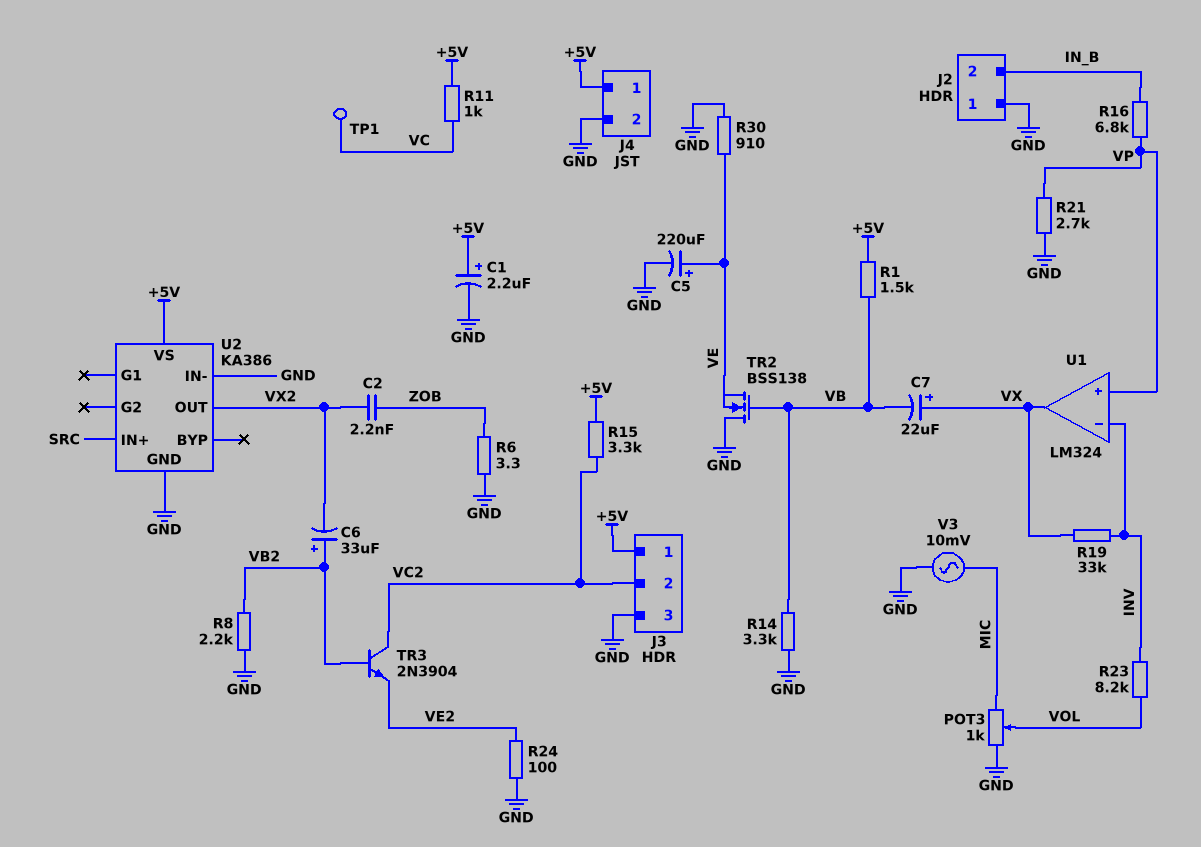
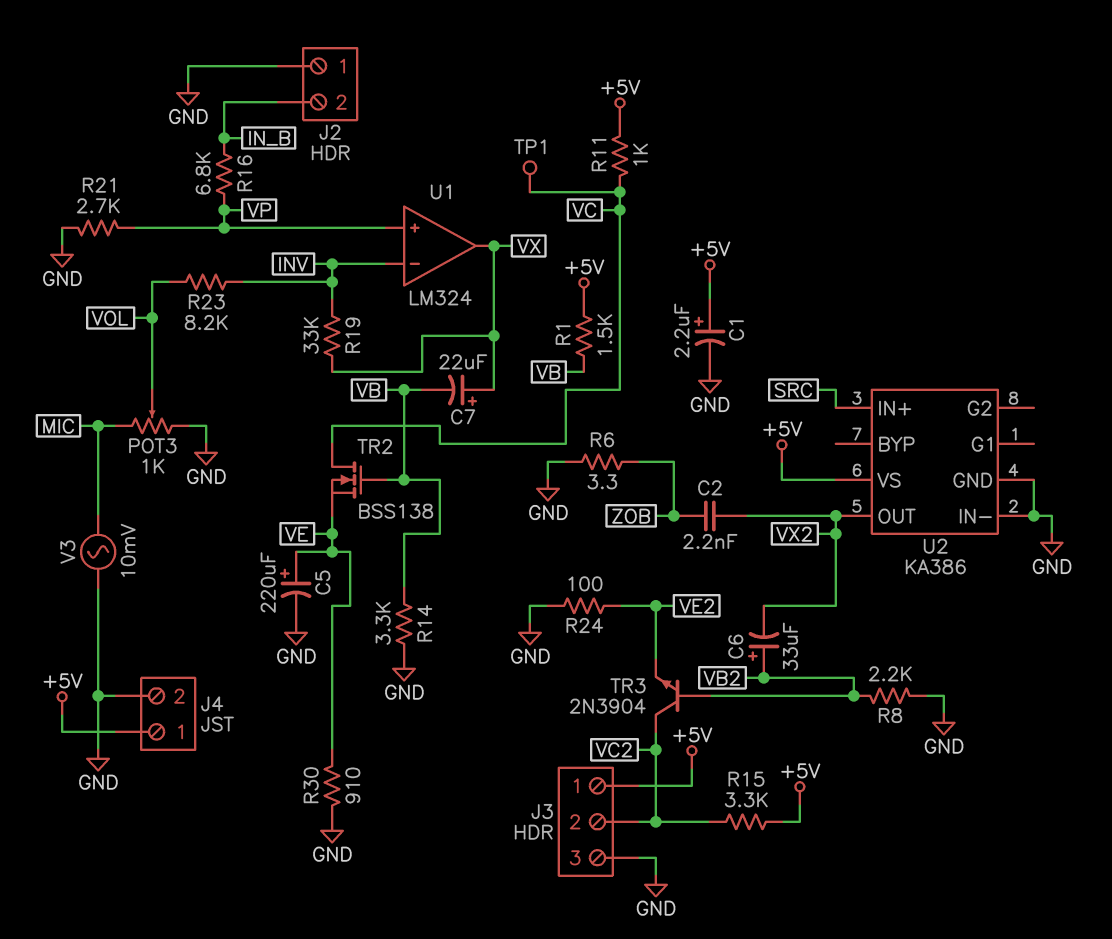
TR2: NMOS BSS138 (G VB, D GND, S VE) -> NMOS BSS138 (G VB, D VC, S VE)

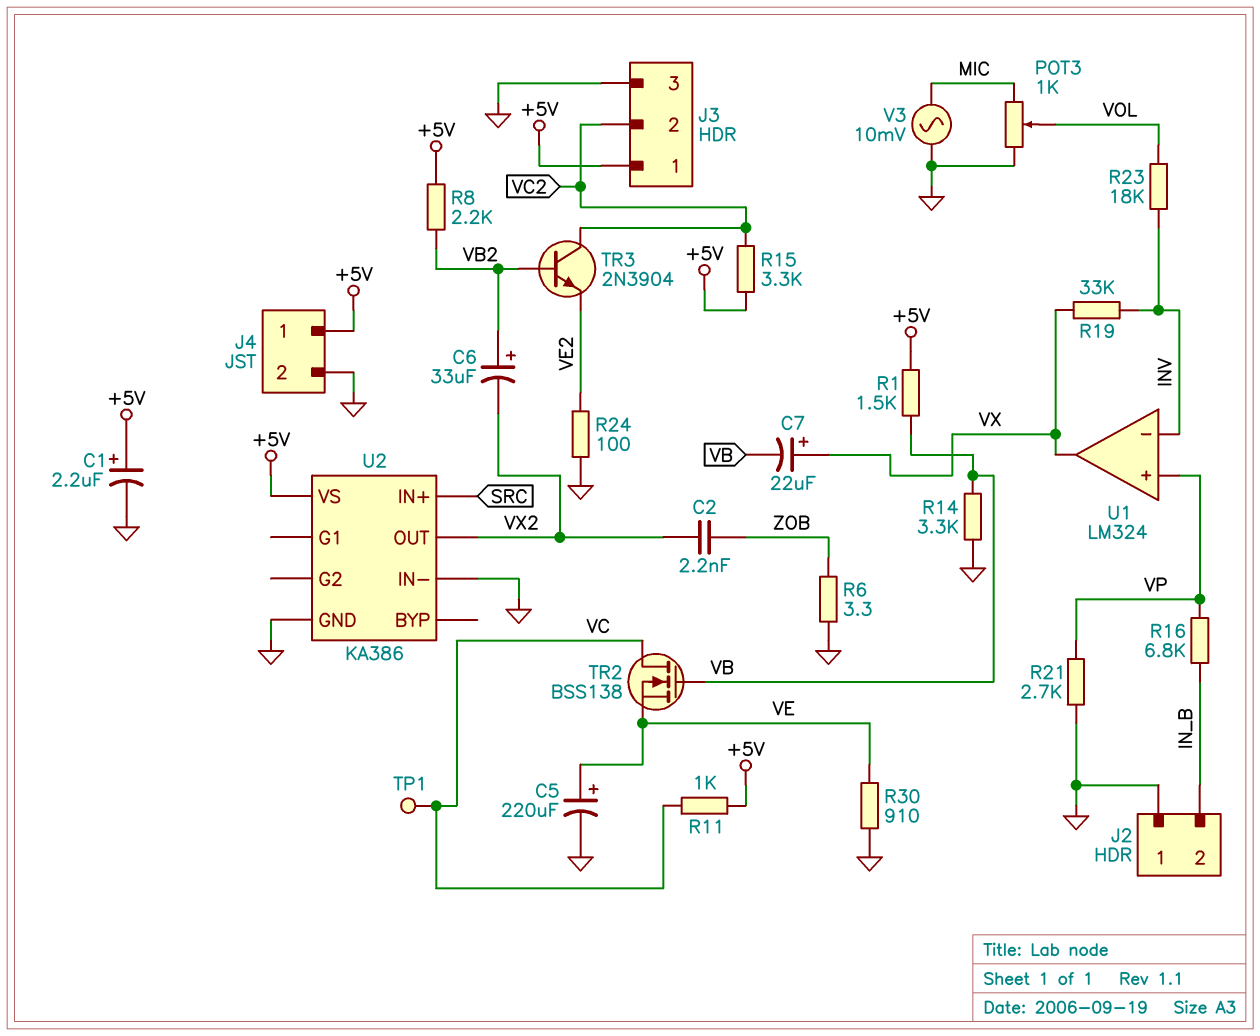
R8: 2.2k (GND, VB2) -> 2.2k (+5V, VB2)
R23: 8.2k (INV, VOL) -> 18k (INV, VOL)

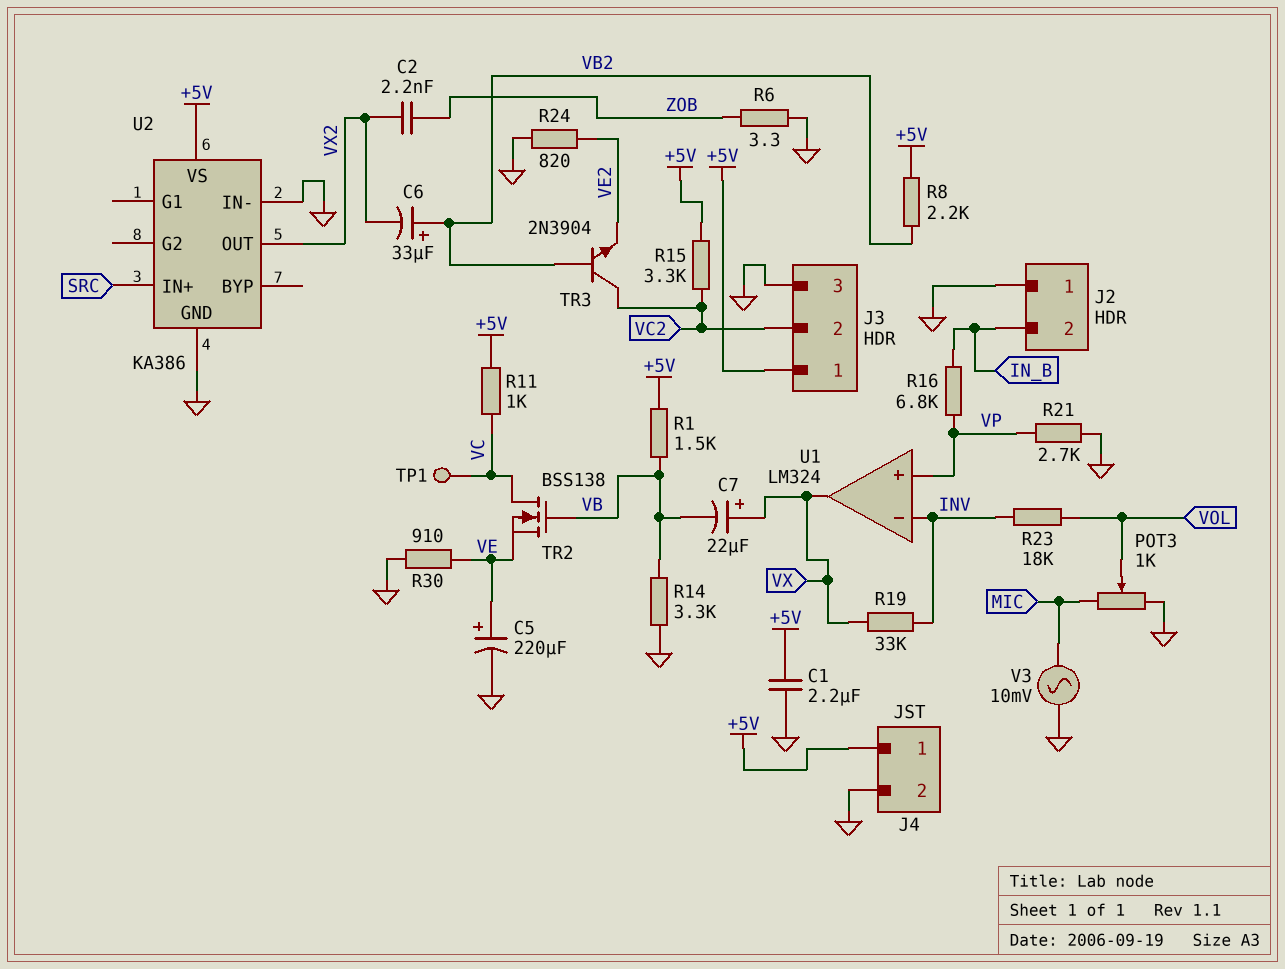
C1: 2.2uF (plus +5V, minus GND) -> 2.2uF (+5V, GND)
R24: 100 (GND, VE2) -> 820 (GND, VE2)

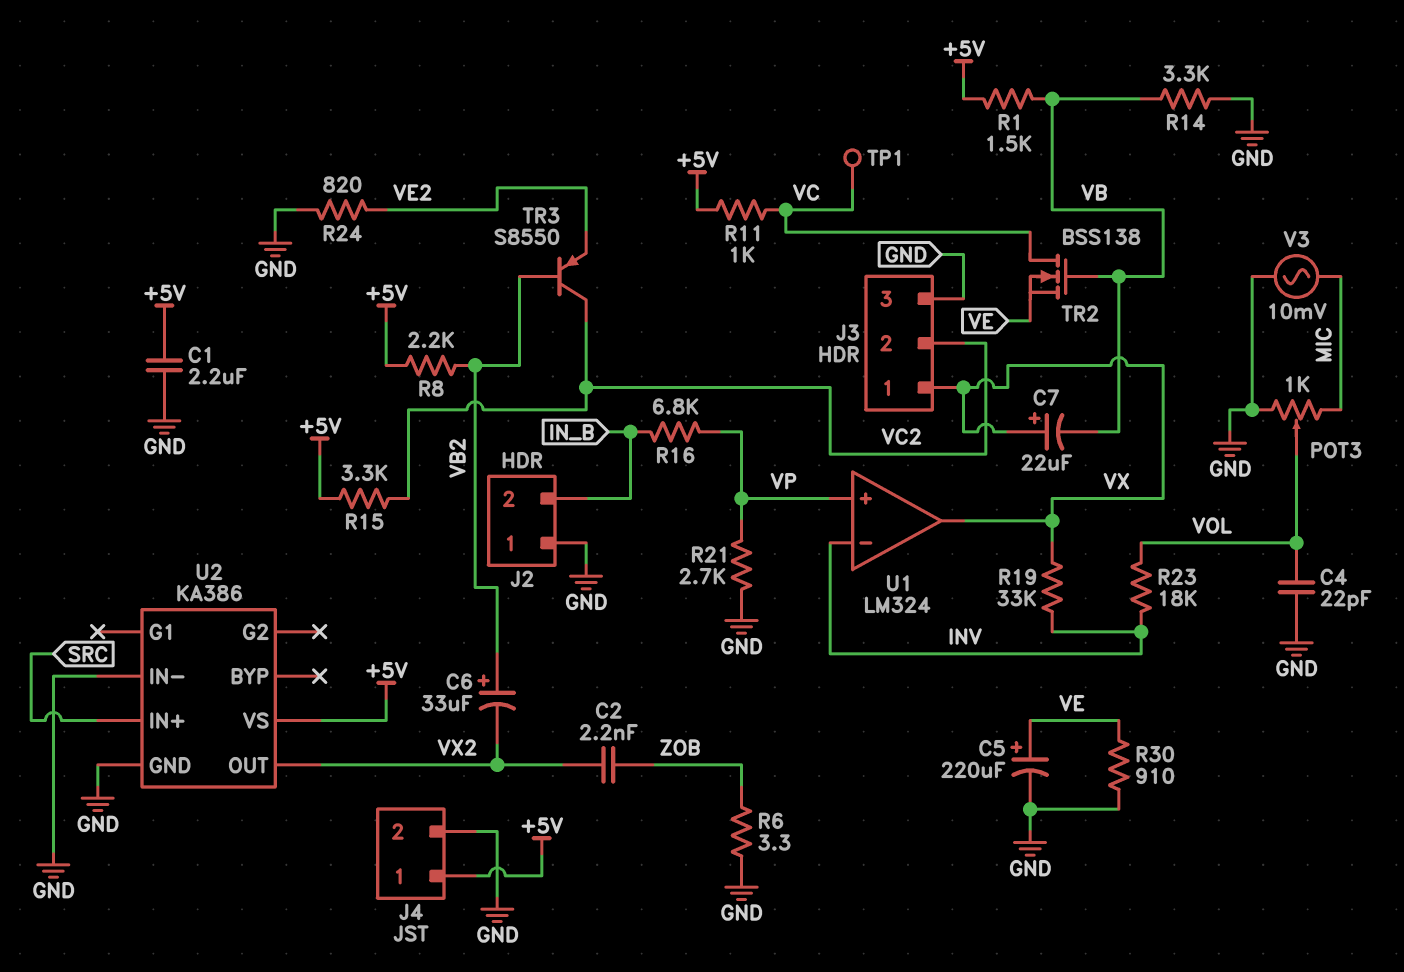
C4: none -> 22pF (GND, VOL)
J3 pin 1: +5V -> VX
TR3: NPN 2N3904 (B VB2, C VC2, E VE2) -> PNP S8550 (B VB2, C VC2, E VE2)

